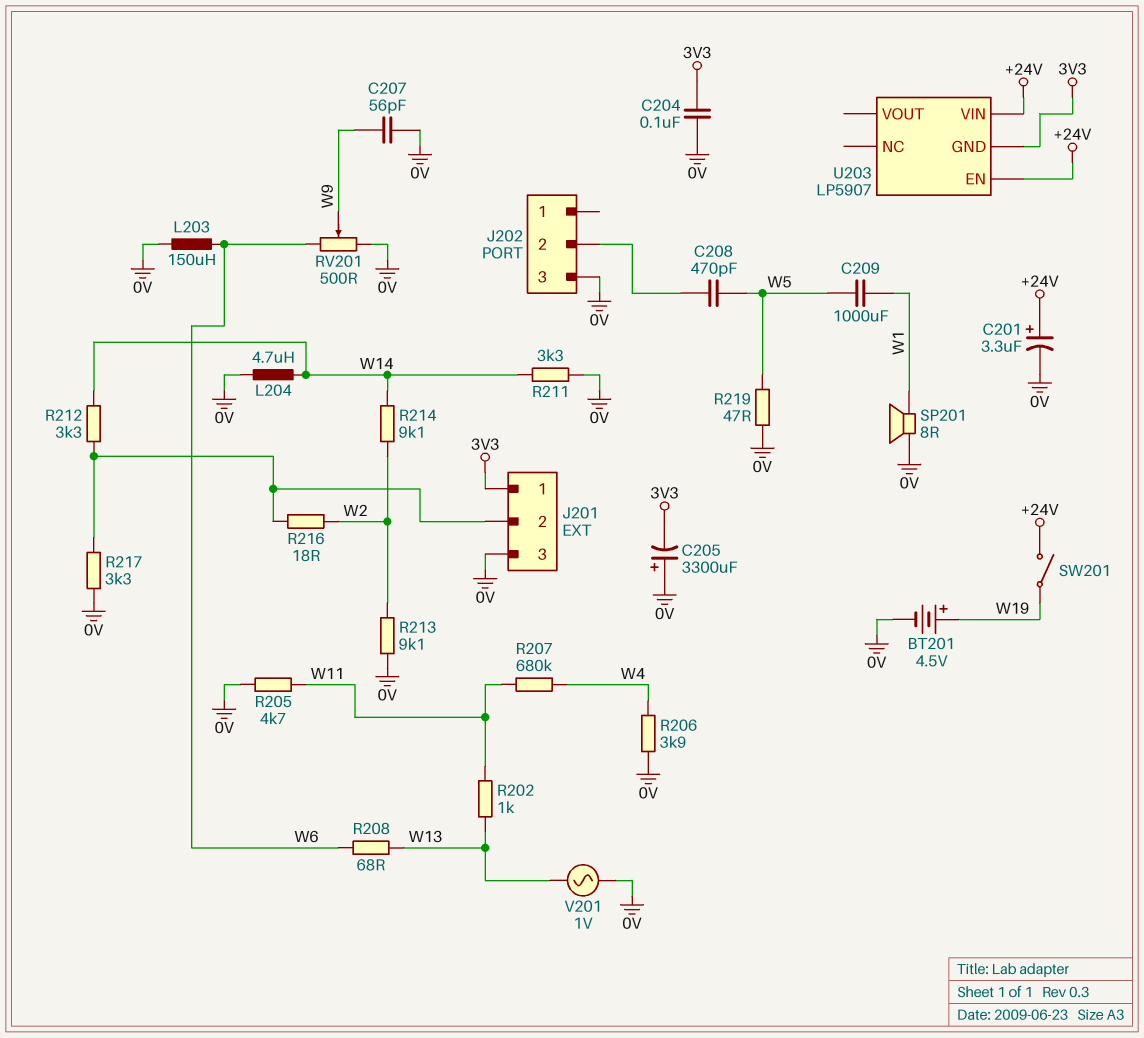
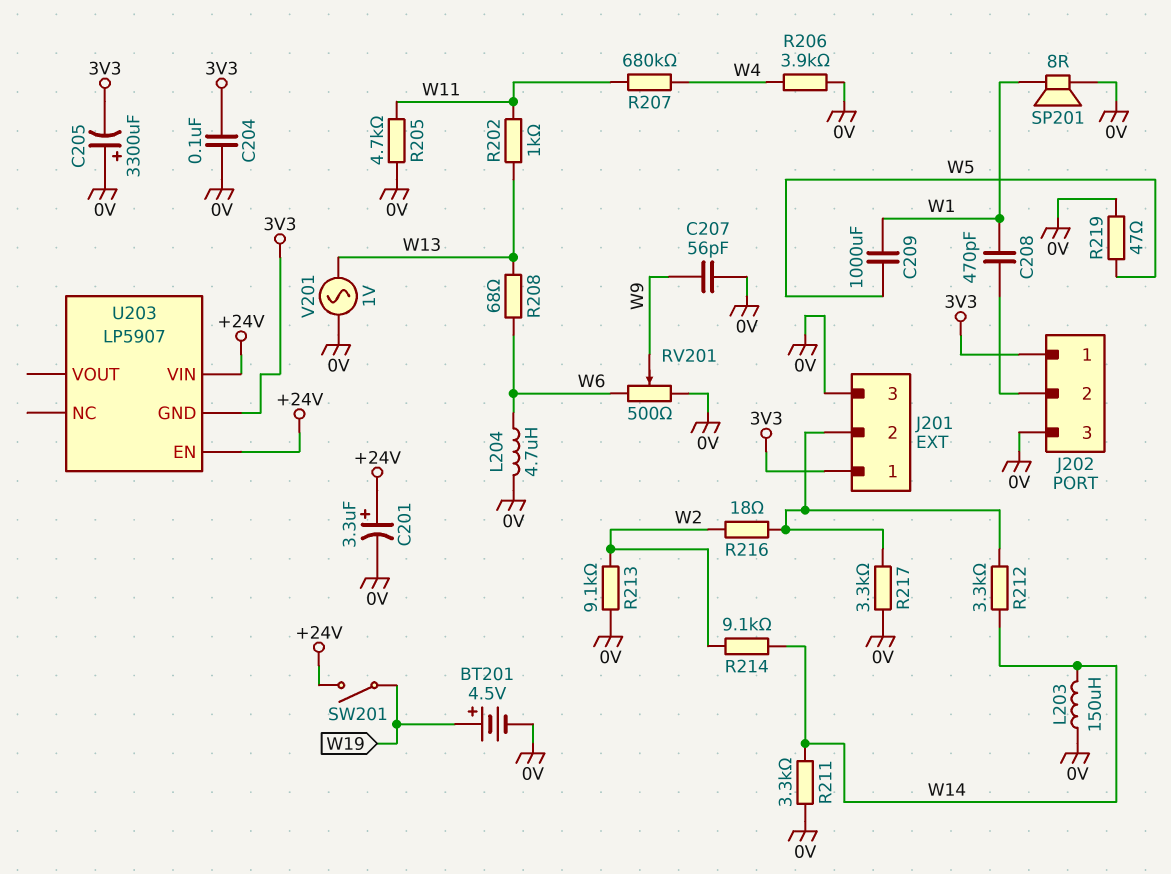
C208: 470pF (J202/2, W5) -> 470pF (J202/2, W1)
J202 pin 1: none -> 3V3
L203: 150uH (0V, W6) -> 150uH (0V, W14)
L204: 4.7uH (0V, W14) -> 4.7uH (0V, W6)

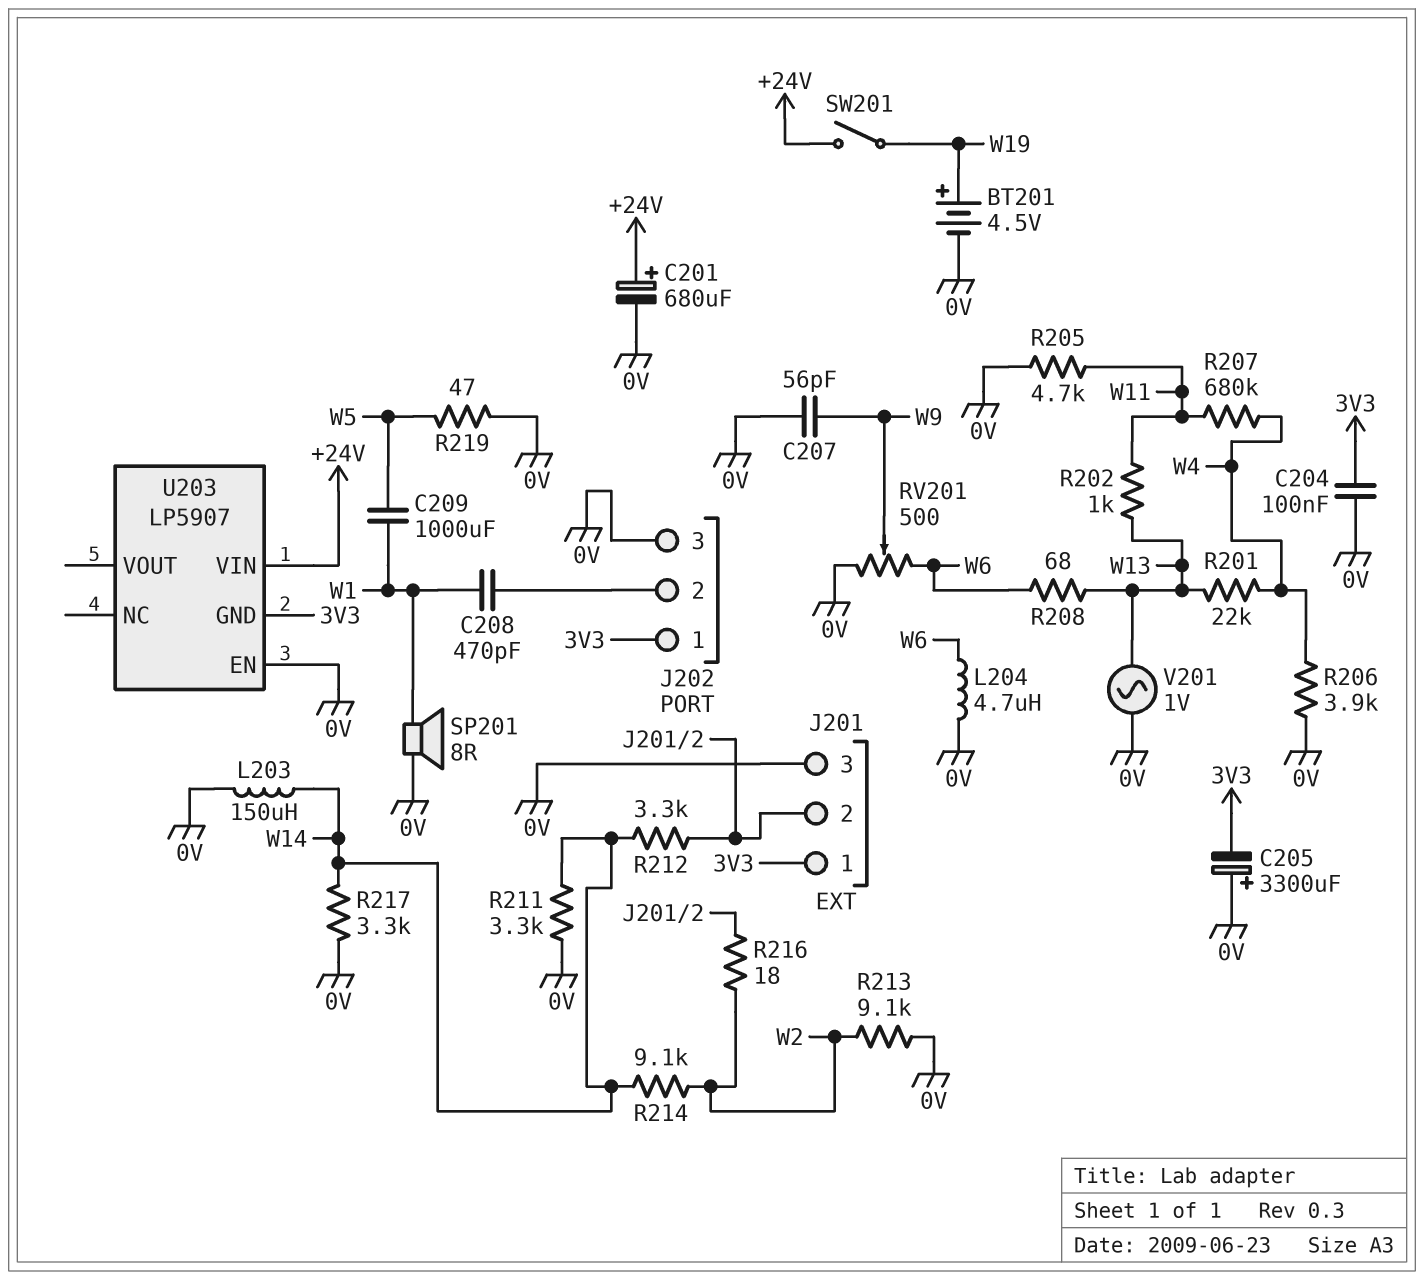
C201: 3.3uF (plus +24V, minus 0V) -> 680uF (plus +24V, minus 0V)
R201: none -> 22k (W4, W13)
R217: 3.3k (0V, J201/2) -> 3.3k (0V, W14)
U203 pin EN: +24V -> 0V

